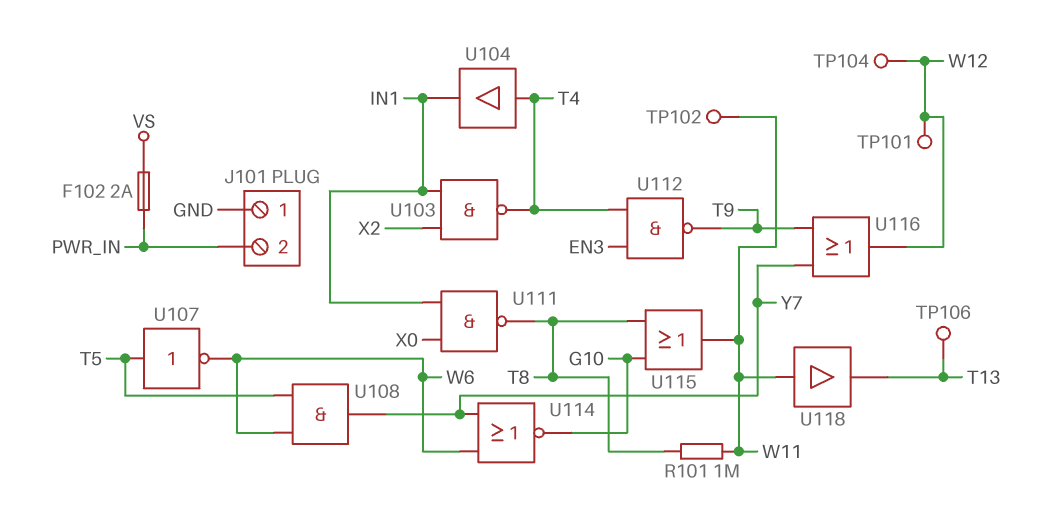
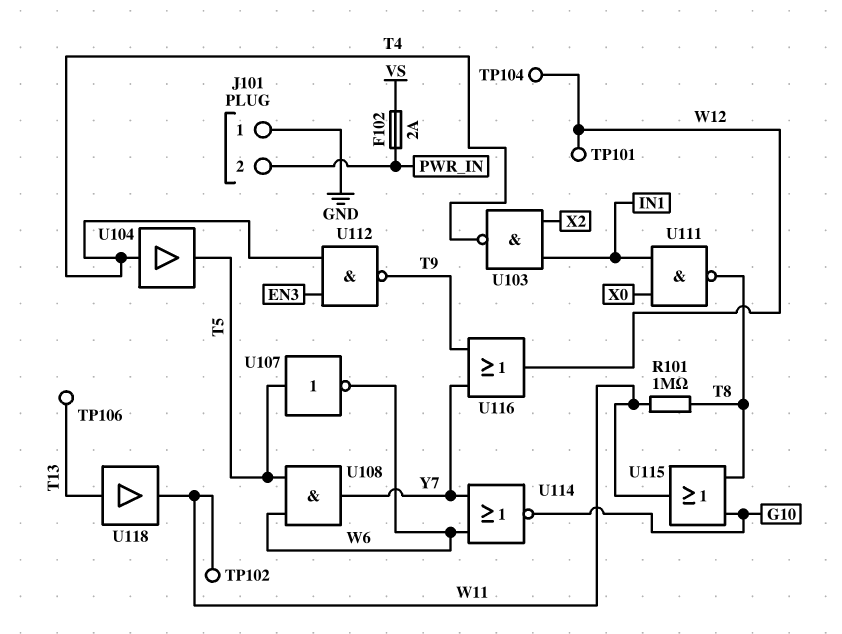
U104: buffer (in T4, out IN1) -> buffer (in T4, out T5)
U118: buffer (in W11, out T13) -> buffer (in T13, out W11)

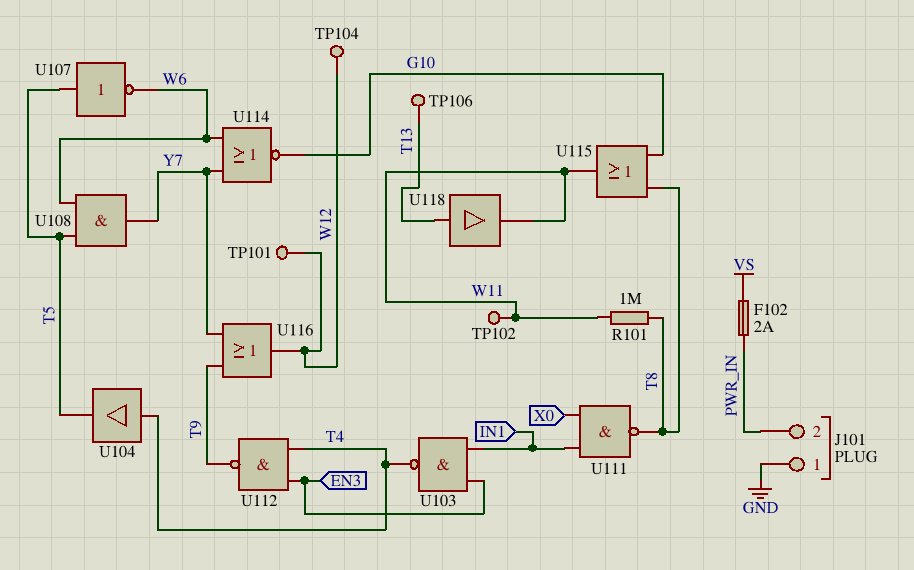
U103: NAND (in IN1, in X2, out T4) -> NAND (in EN3, in IN1, out T4)

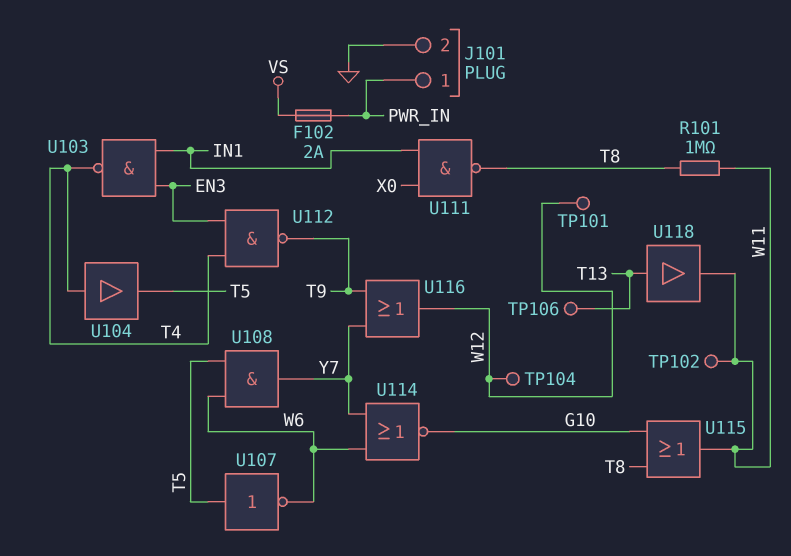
J101 pin 1: GND -> PWR_IN
J101 pin 2: PWR_IN -> GND

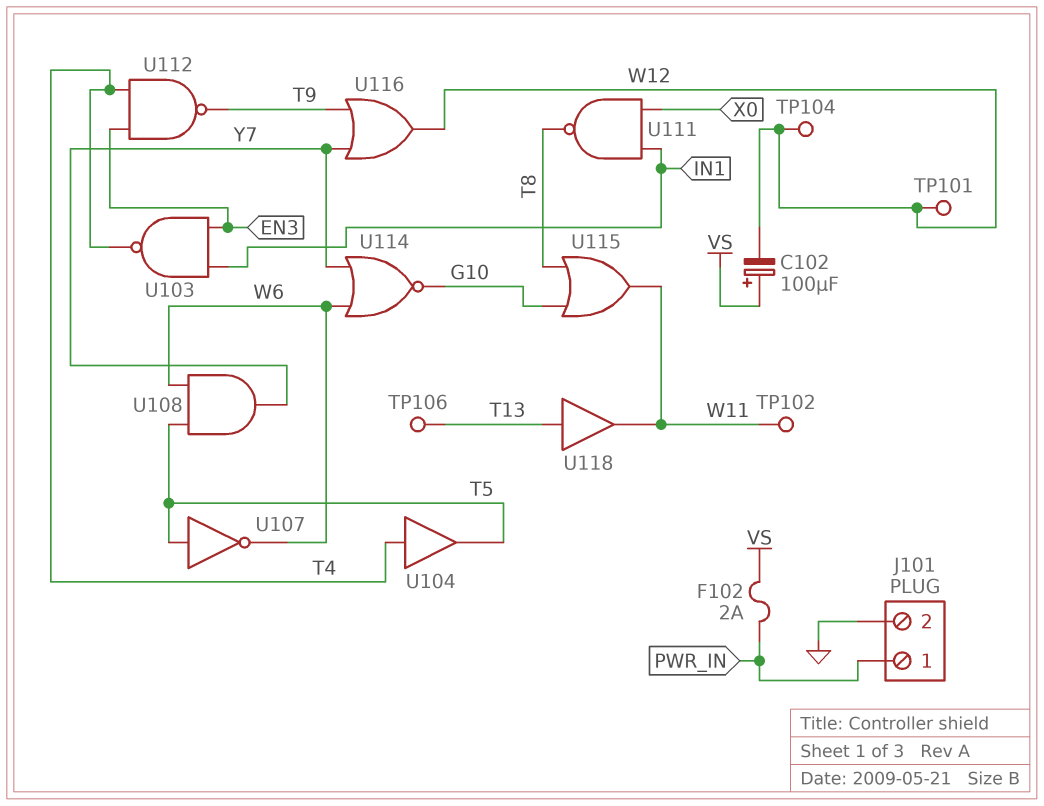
C102: none -> 100uF (plus VS, minus W12)
R101: 1M (T8, W11) -> none

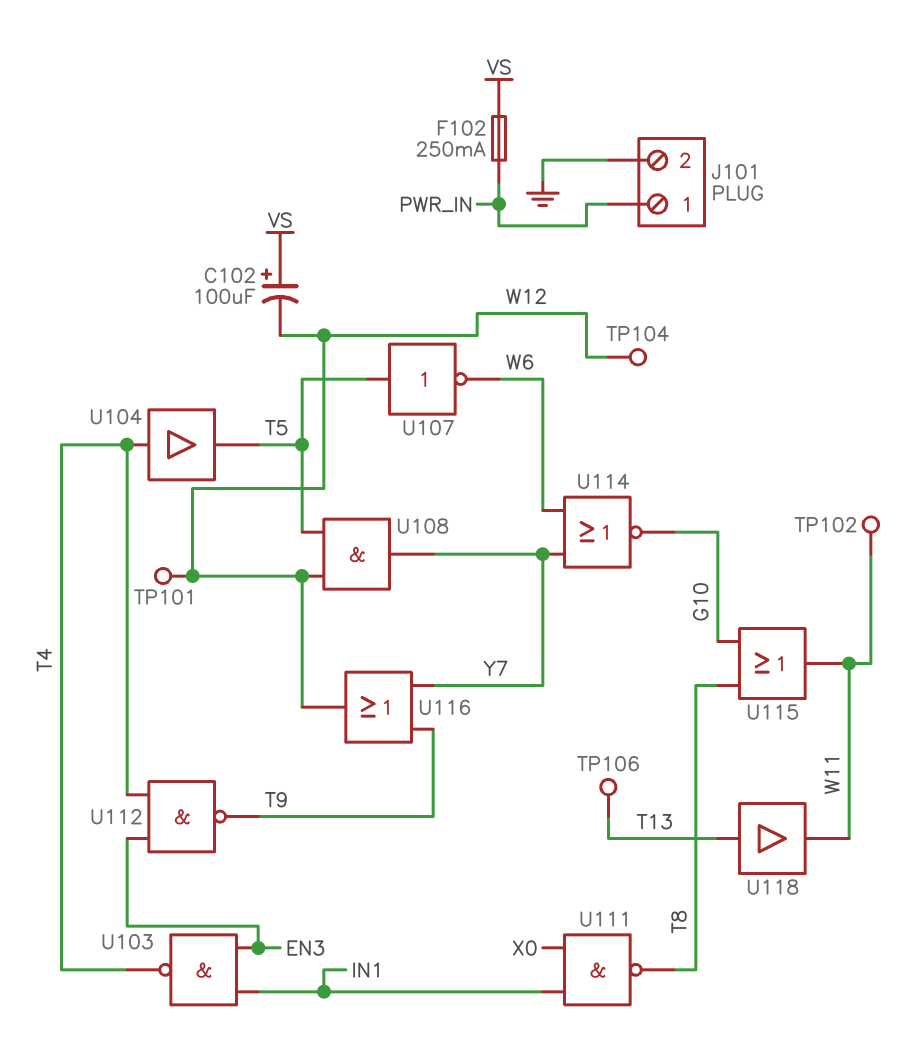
F102: 2A (PWR_IN, VS) -> 250mA (PWR_IN, VS)
U108: AND (in T5, in W6, out Y7) -> AND (in T5, in W12, out Y7)

